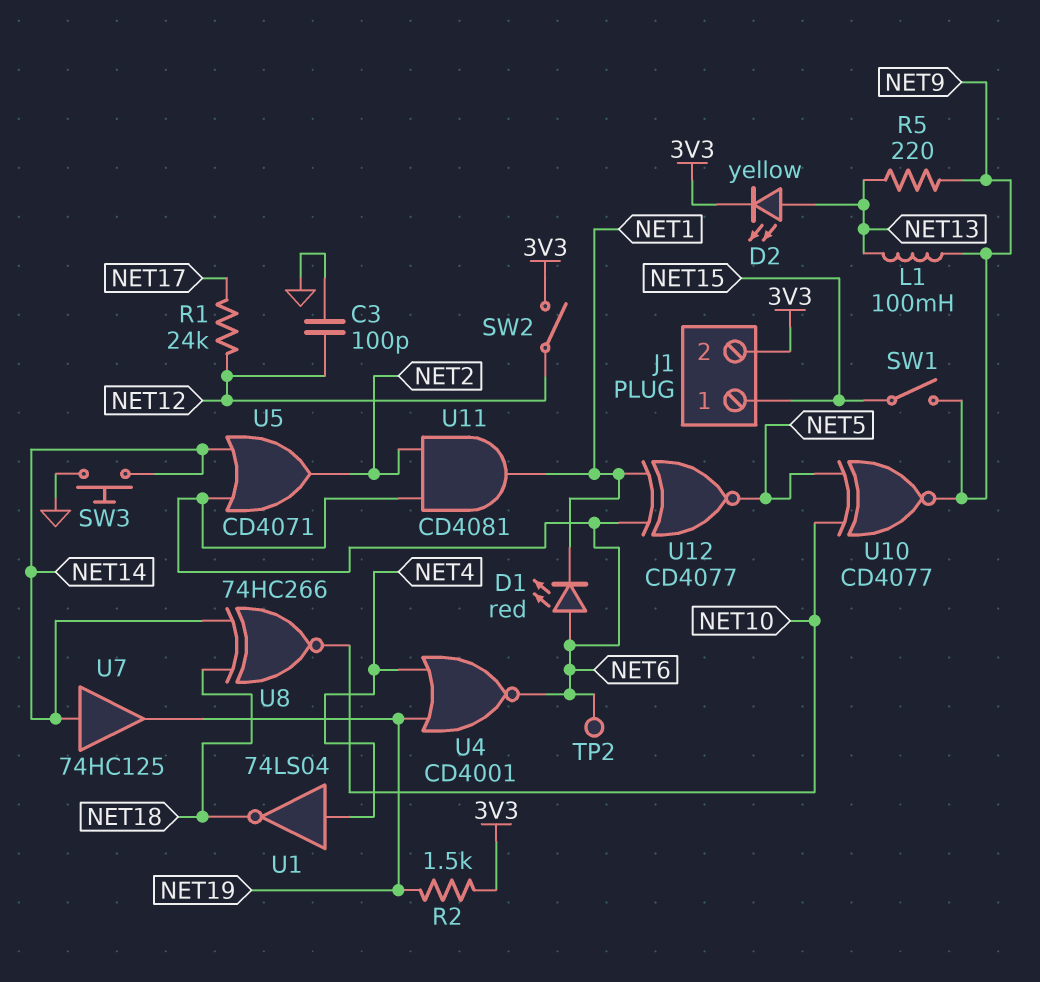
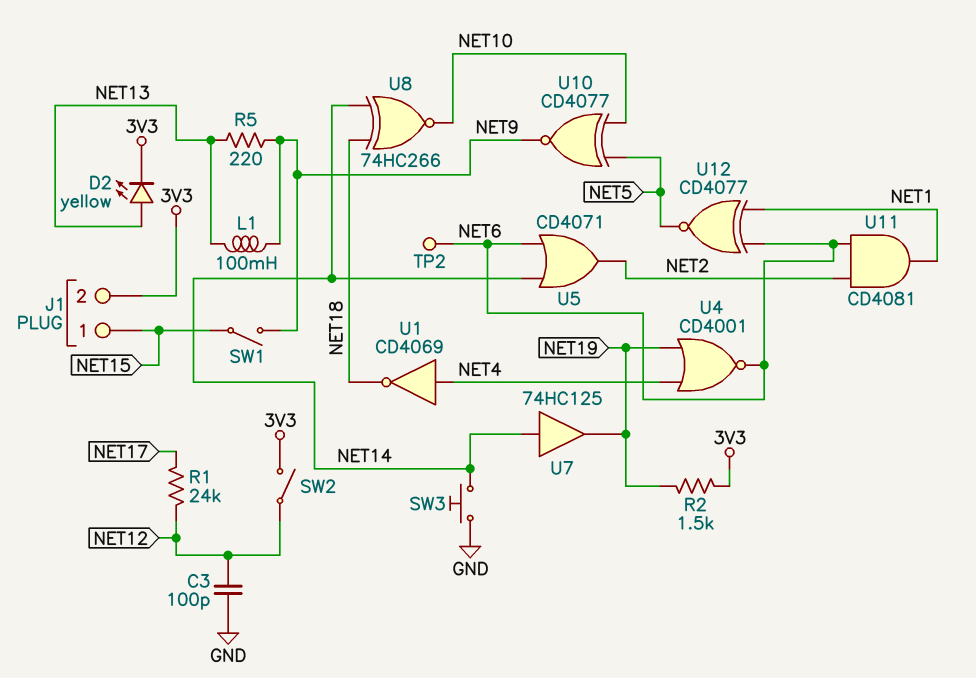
D1: LED red (A NET6, K NET1) -> none
U1: NOT 74LS04 (in NET4, out NET18) -> NOT CD4069 (in NET4, out NET18)

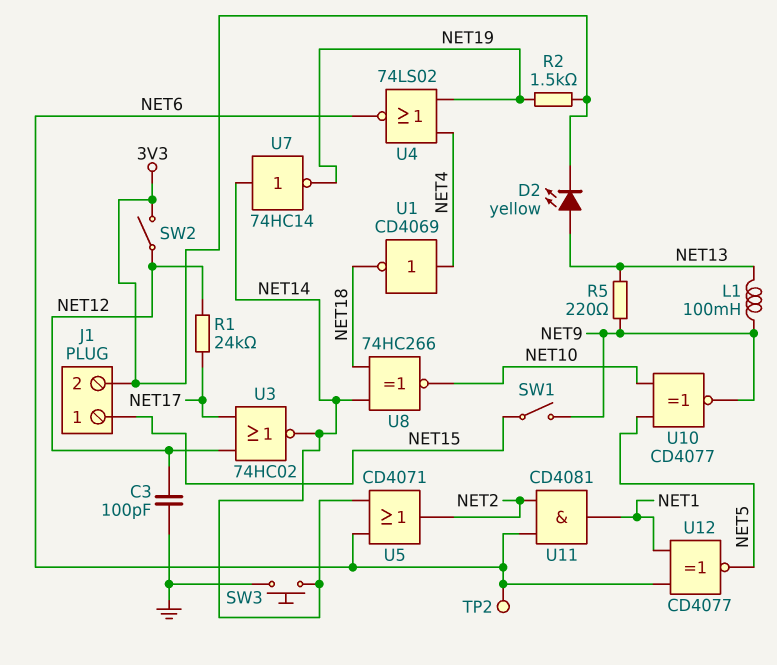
U3: none -> NOR 74HC02 (in NET12, in NET17, out NET14)
U4: NOR CD4001 (in NET4, in NET19, out NET6) -> NOR 74LS02 (in NET4, in NET19, out NET6)
U7: buffer 74HC125 (in NET14, out NET19) -> NOT 74HC14 (in NET14, out NET19)

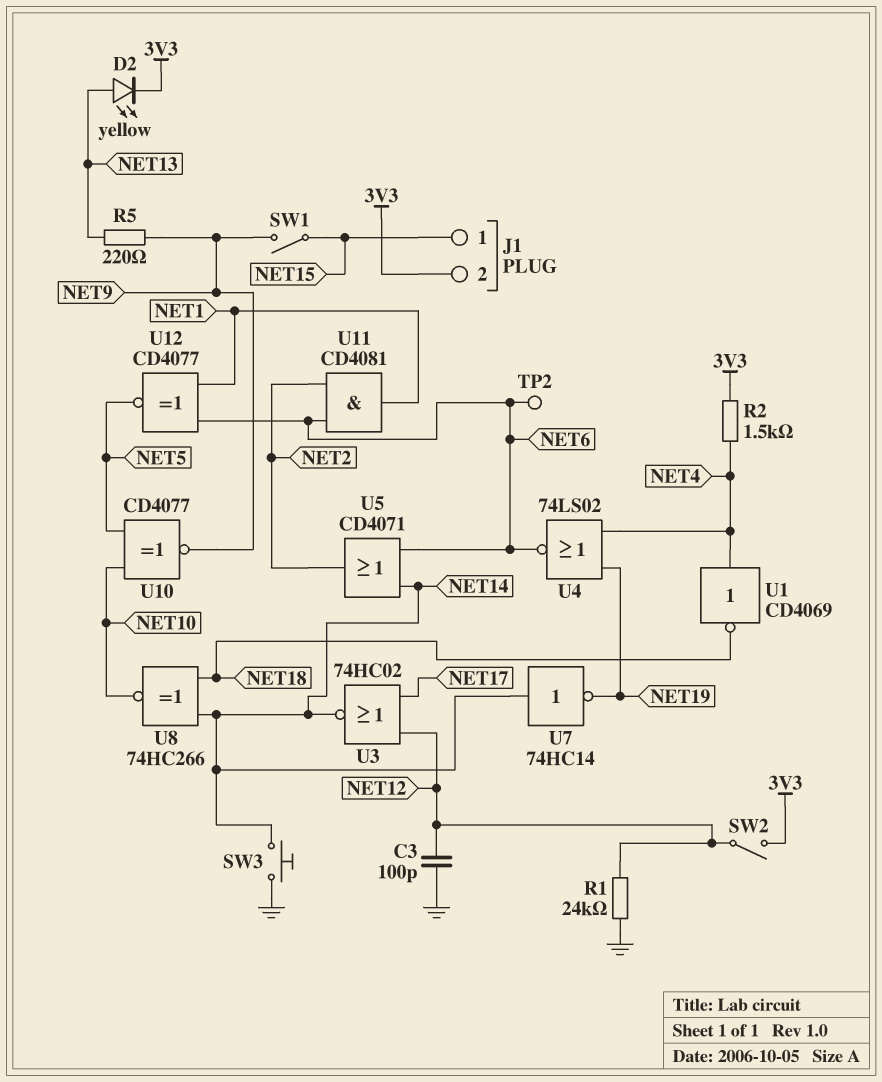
L1: 100mH (NET9, NET13) -> none
R1: 24k (NET12, NET17) -> 24k (GND, NET12)
R2: 1.5k (3V3, NET19) -> 1.5k (3V3, NET4)

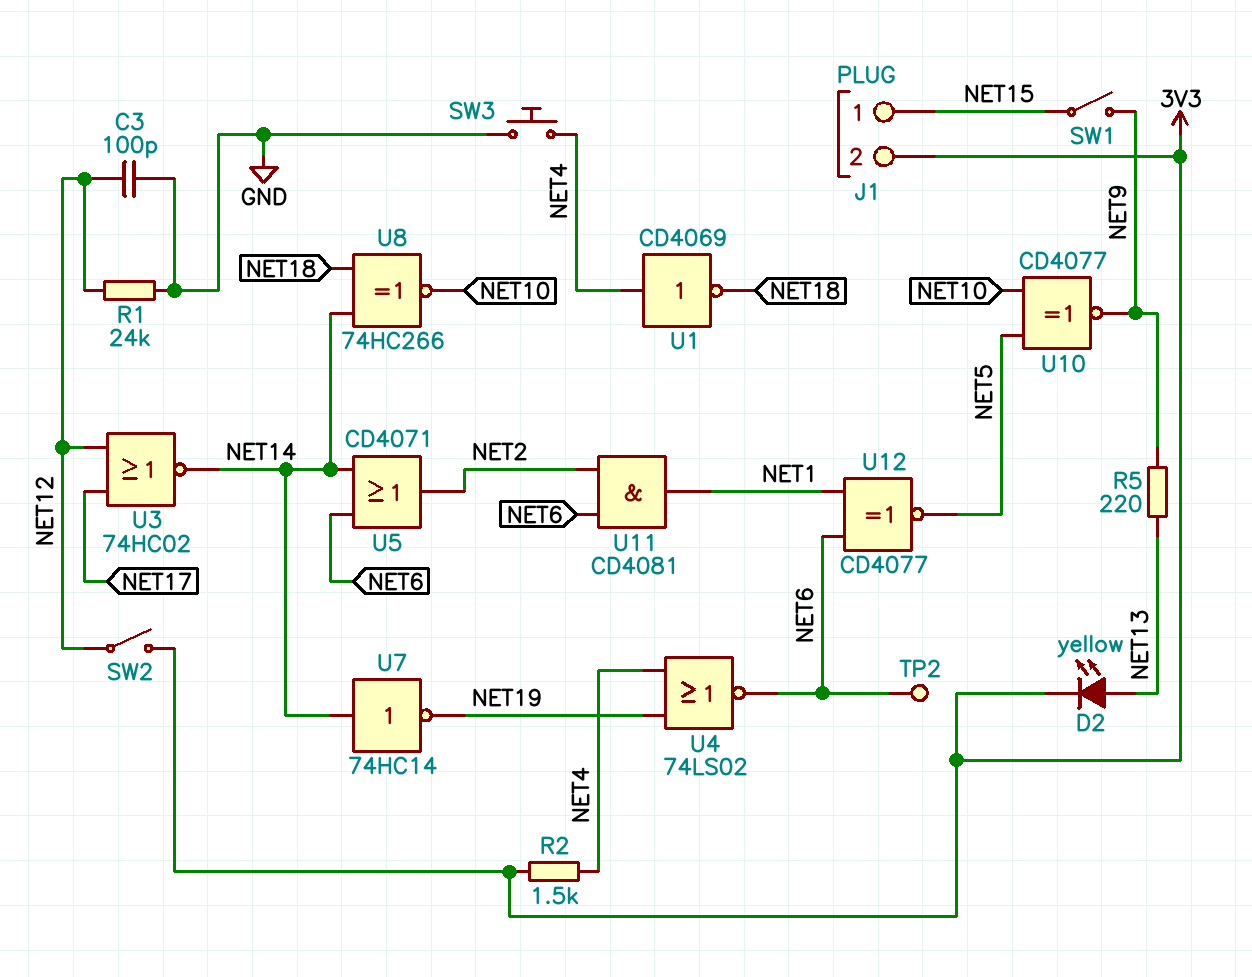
SW3: button (GND, NET14) -> button (GND, NET4)

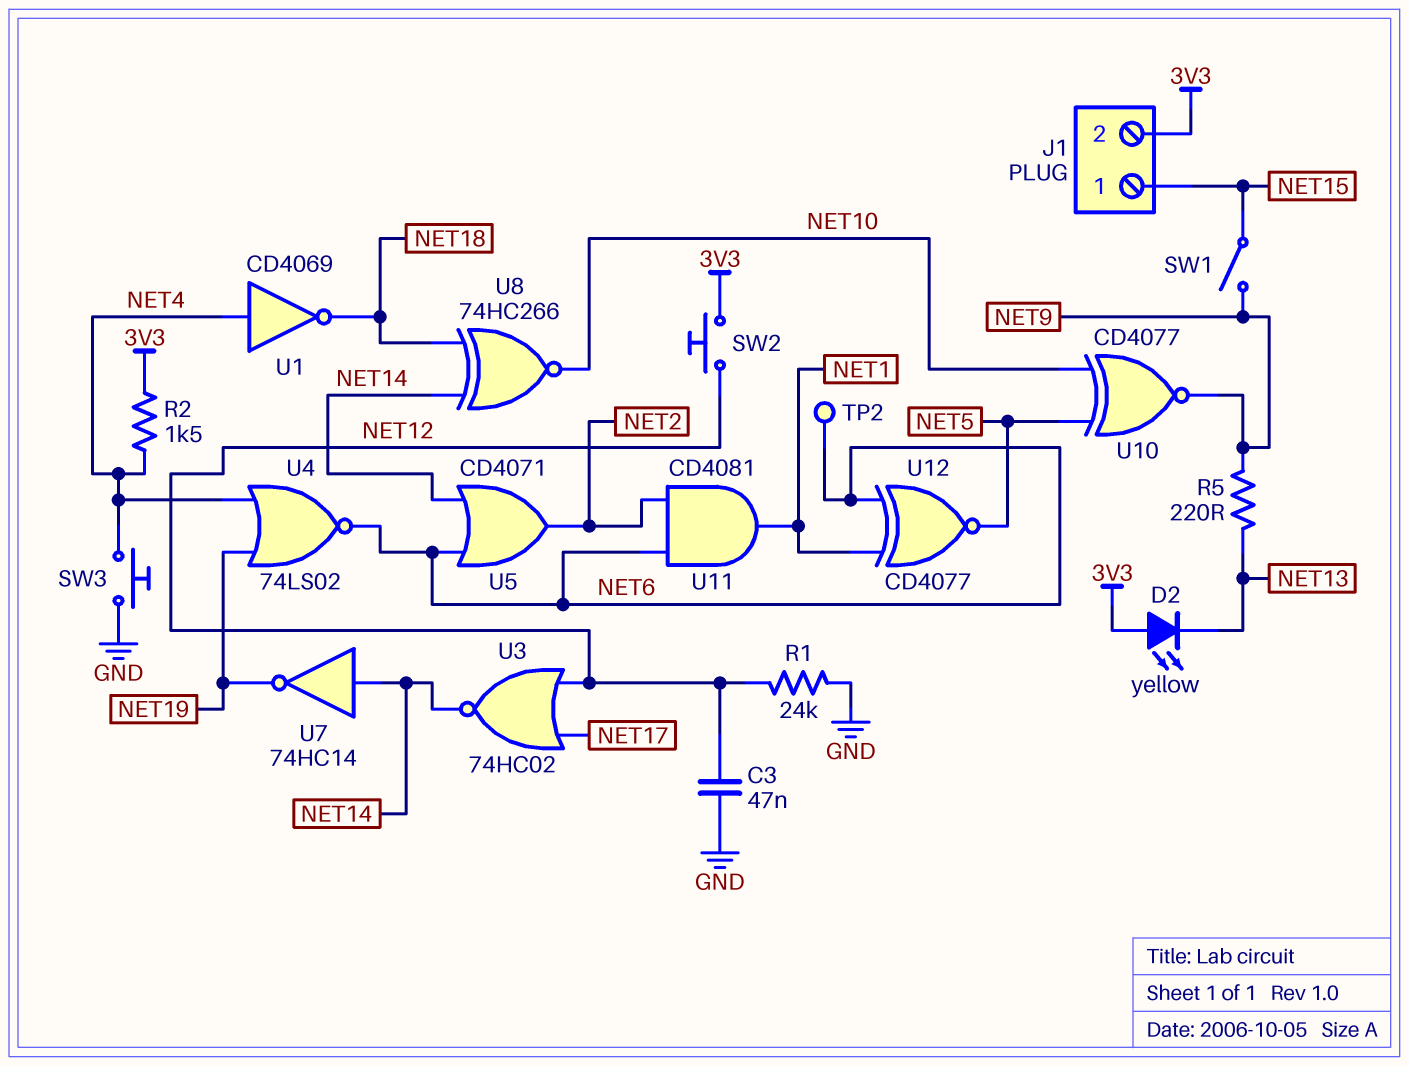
C3: 100pF (GND, NET12) -> 47nF (GND, NET12)
D2: LED yellow (A NET13, K 3V3) -> LED yellow (A 3V3, K NET13)
SW2: switch (3V3, NET12) -> button (3V3, NET12)

